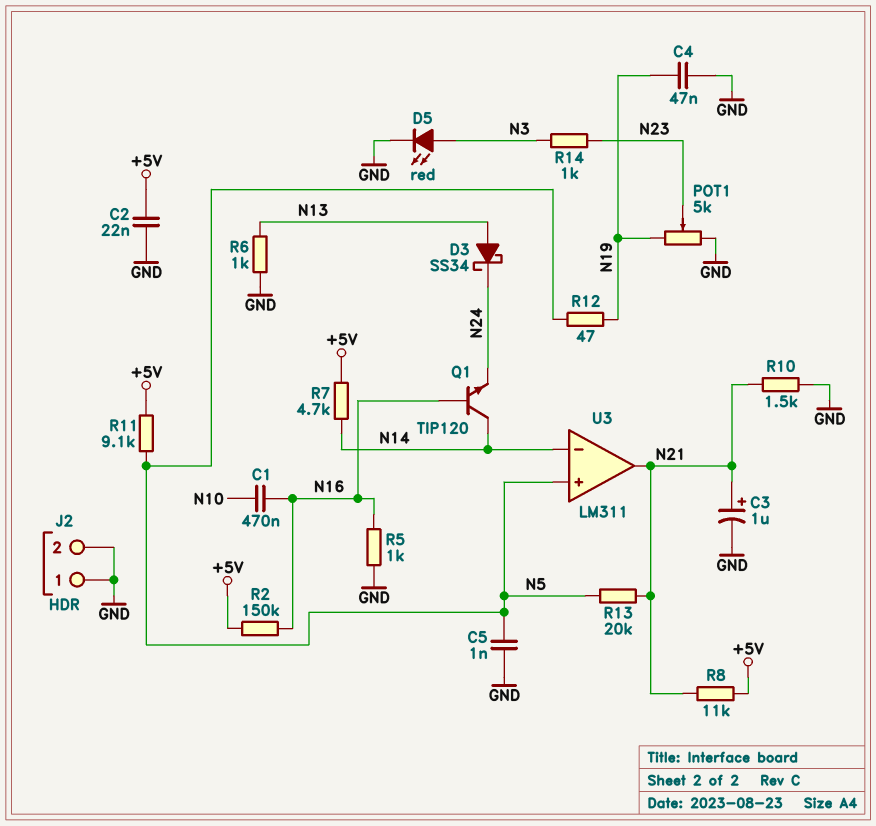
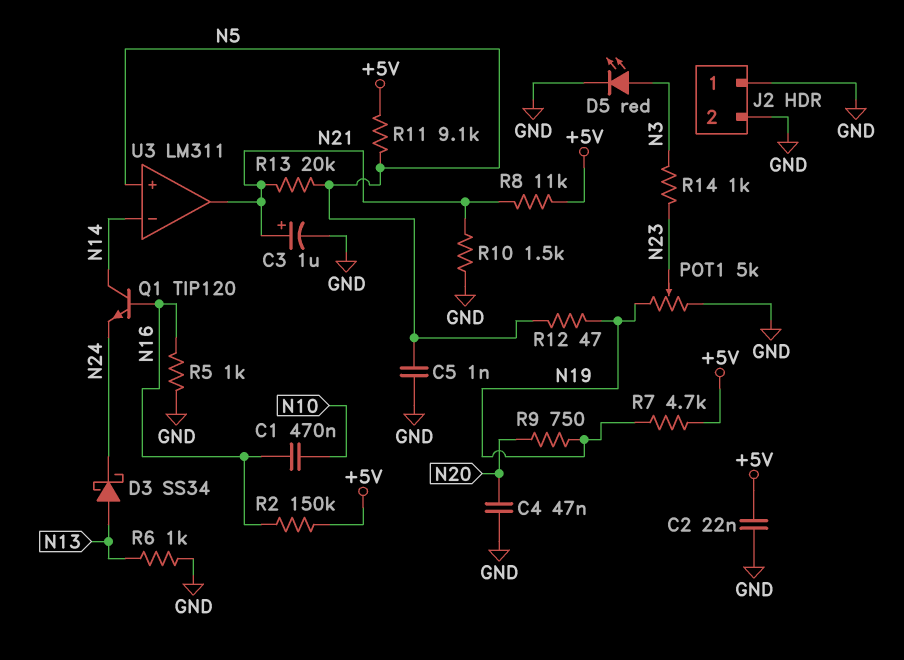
C4: 47nF (GND, N19) -> 47nF (GND, N20)
R7: 4.7k (+5V, N14) -> 4.7k (+5V, N19)
R9: none -> 750 (N19, N20)

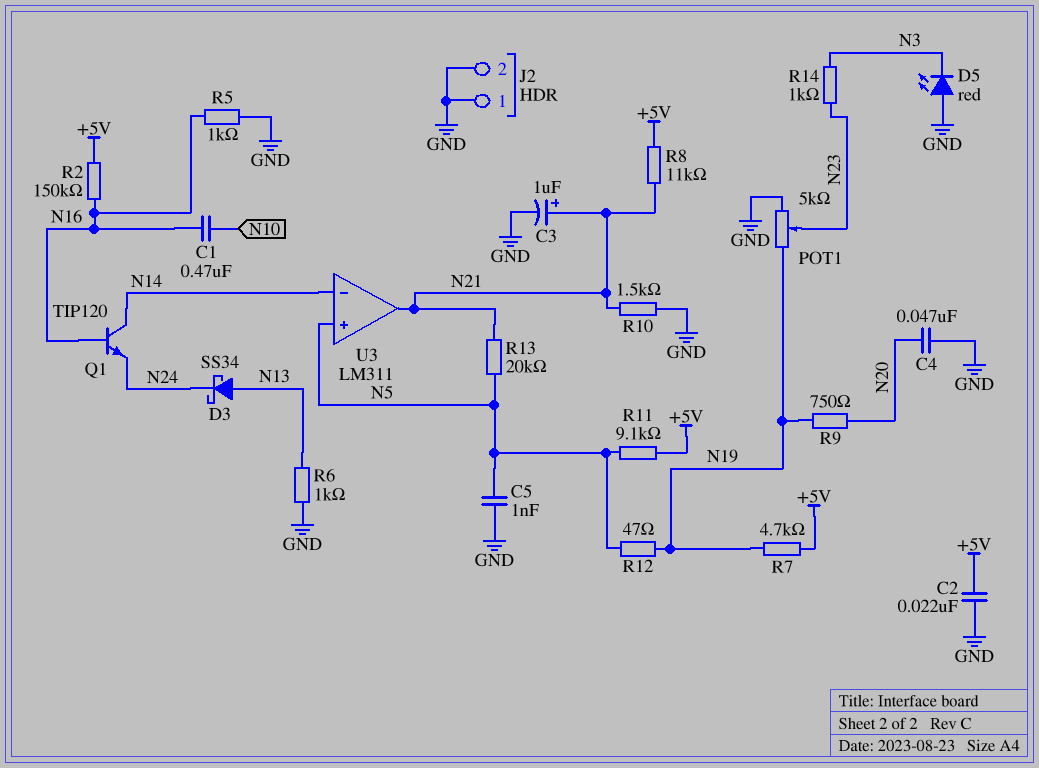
D5: LED red (A N3, K GND) -> LED red (A GND, K N3)

